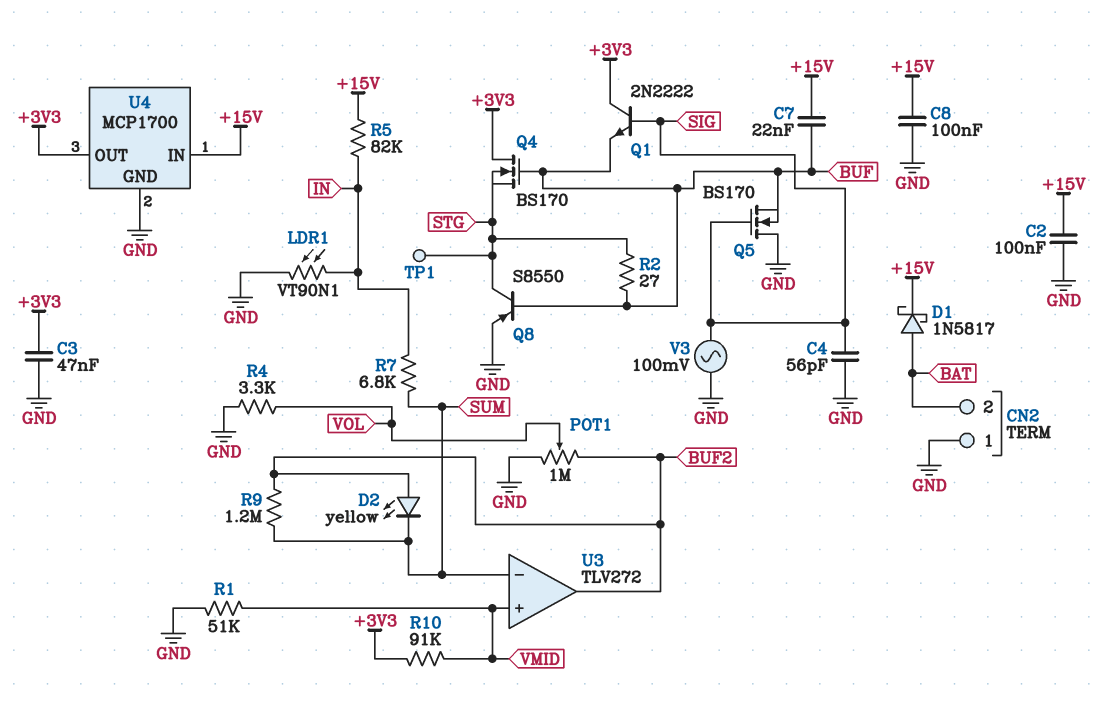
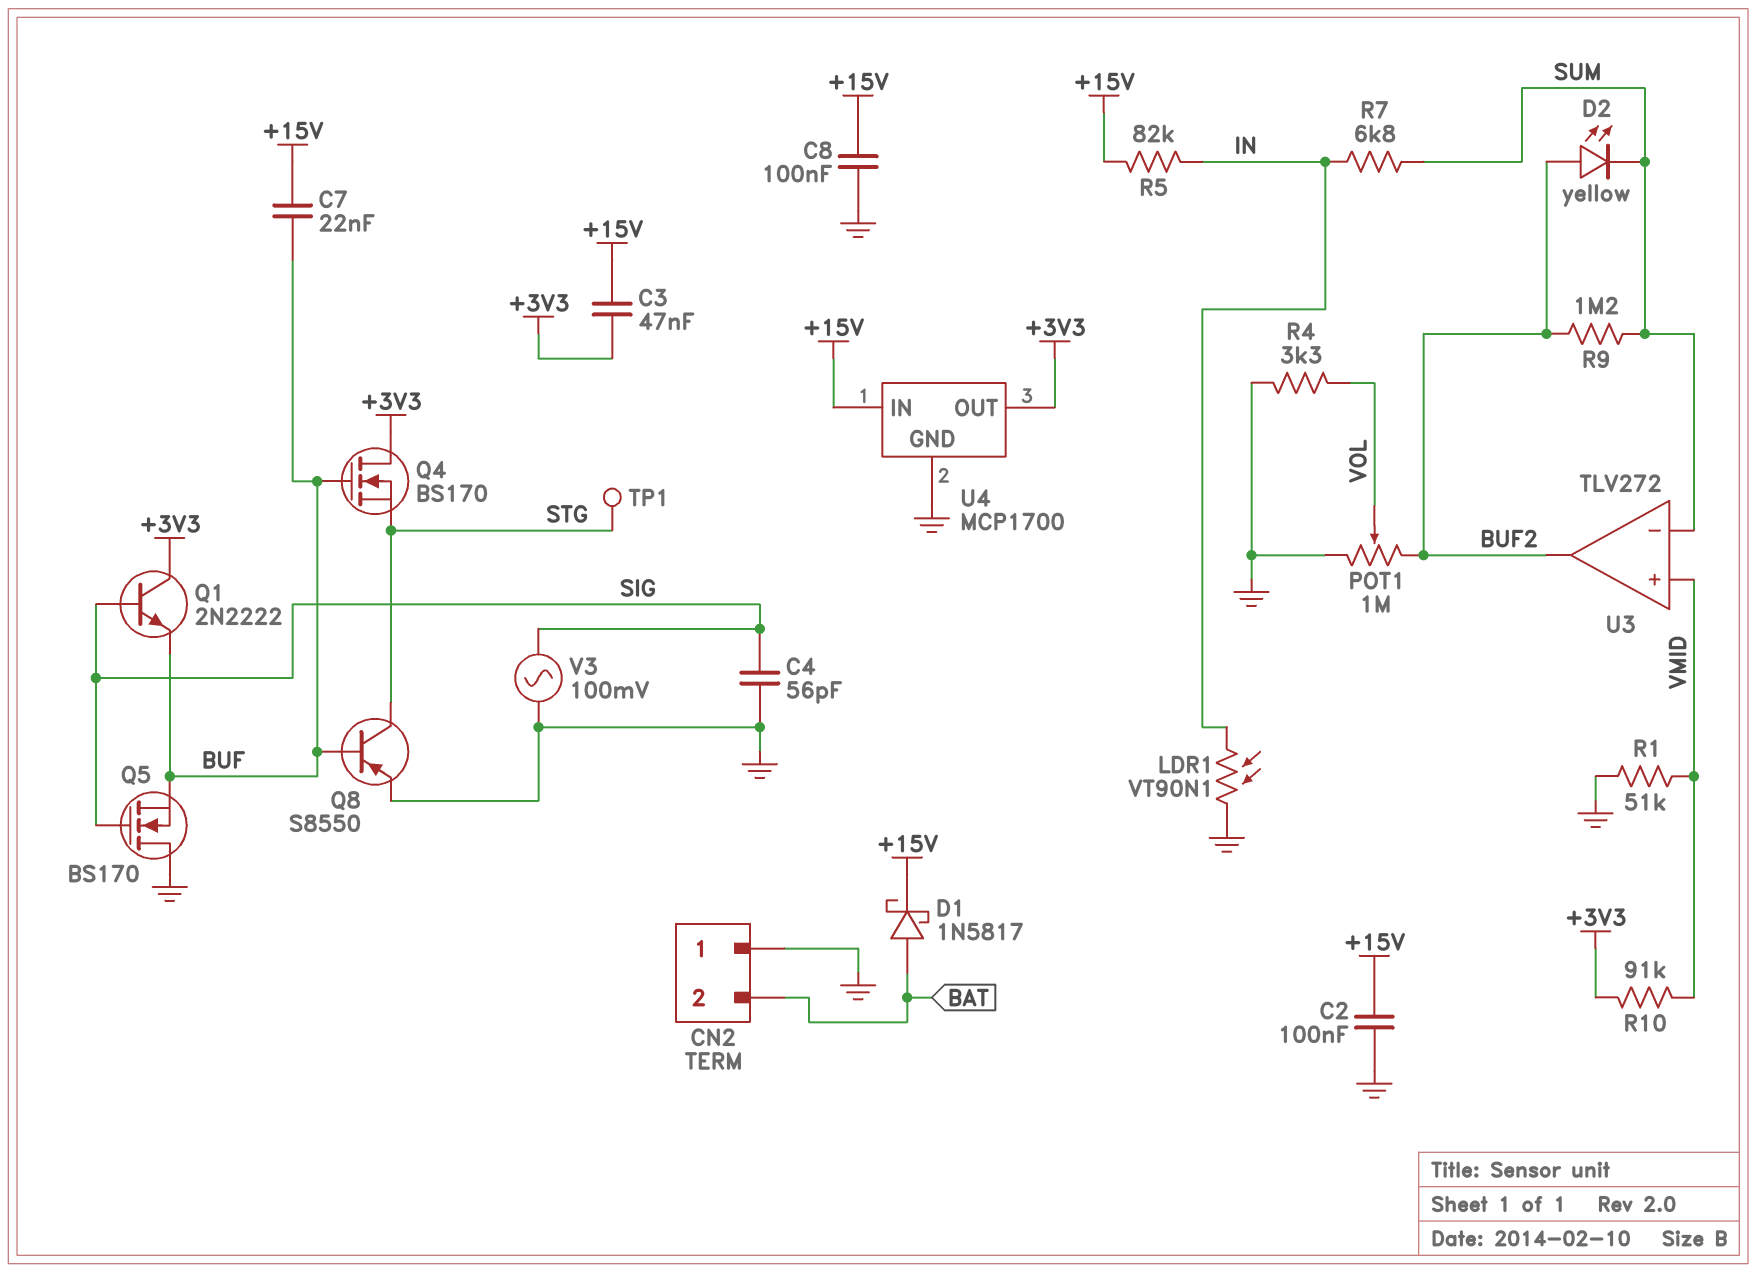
C3: 47nF (+3V3, GND) -> 47nF (+3V3, +15V)
R2: 27 (BUF, STG) -> none

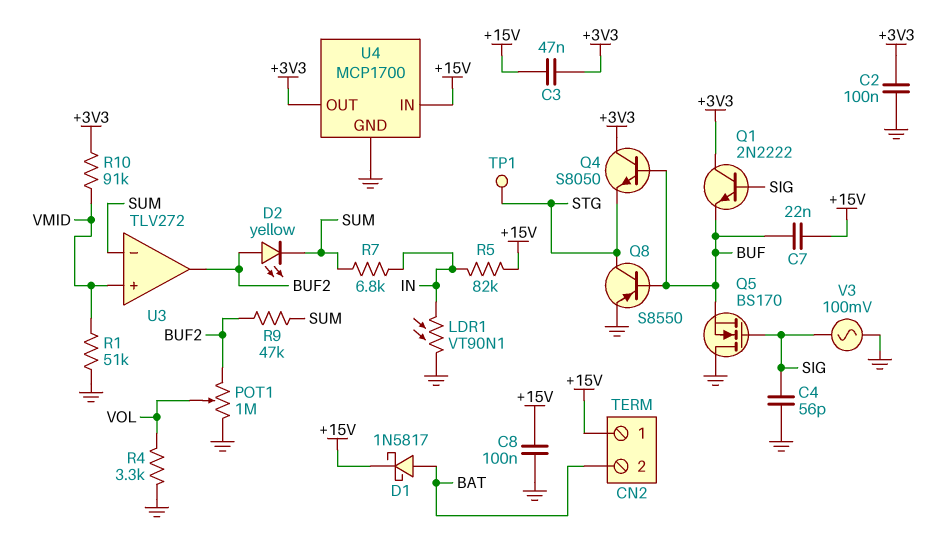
C2: 100nF (+15V, GND) -> 100nF (+3V3, GND)
CN2 pin 1: GND -> +15V
Q4: NMOS BS170 (G BUF, D +3V3, S STG) -> NPN S8050 (B BUF, C +3V3, E STG)
R9: 1.2M (BUF2, SUM) -> 47k (BUF2, SUM)

